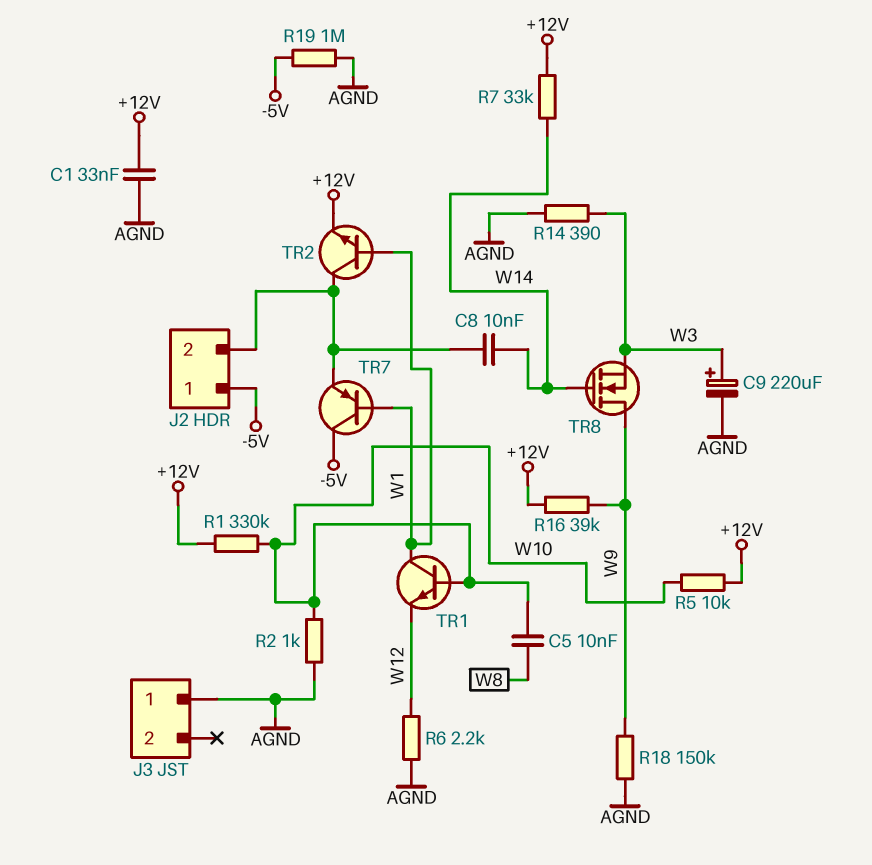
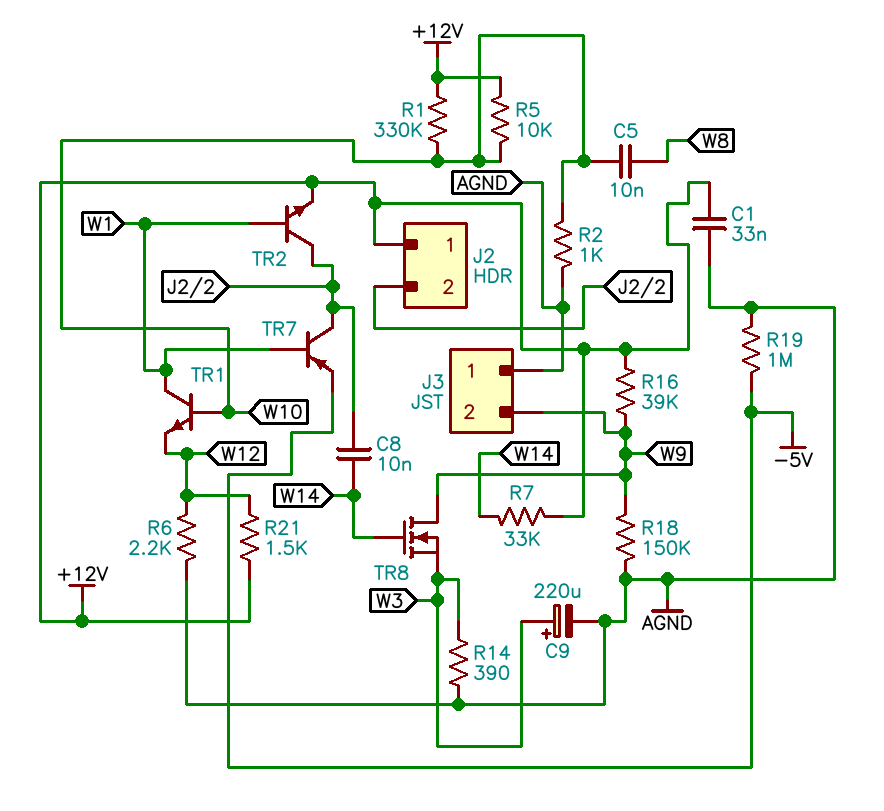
J2 pin 1: -5V -> +12V
J3 pin 2: none -> W9
R21: none -> 1.5k (+12V, W12)
TR7: PNP (B W1, C -5V, E J2/2) -> PNP (B W1, C J2/2, E -5V)

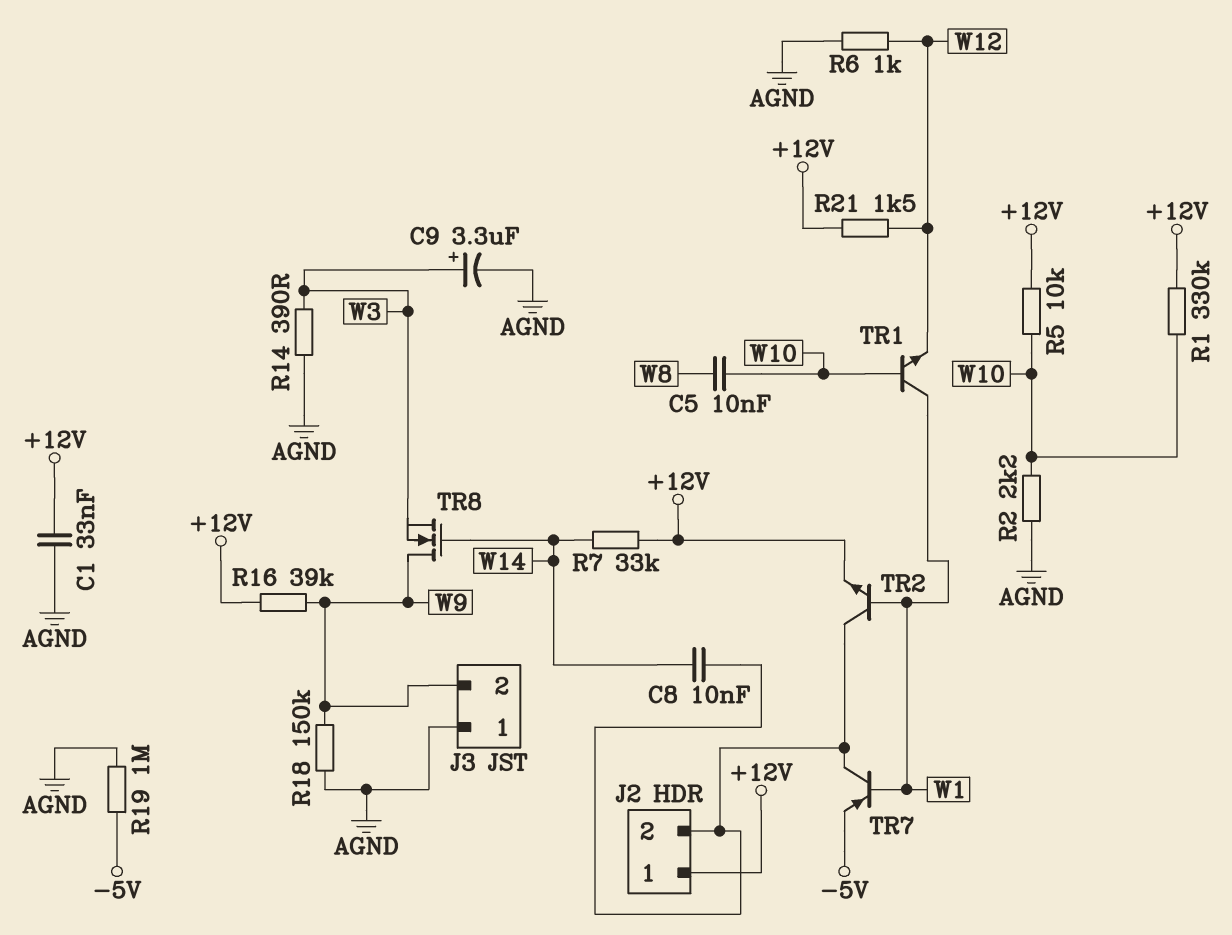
C9: 220uF (plus W3, minus AGND) -> 3.3uF (plus W3, minus AGND)
R2: 1k (AGND, W10) -> 2.2k (AGND, W10)
R6: 2.2k (AGND, W12) -> 1k (AGND, W12)

